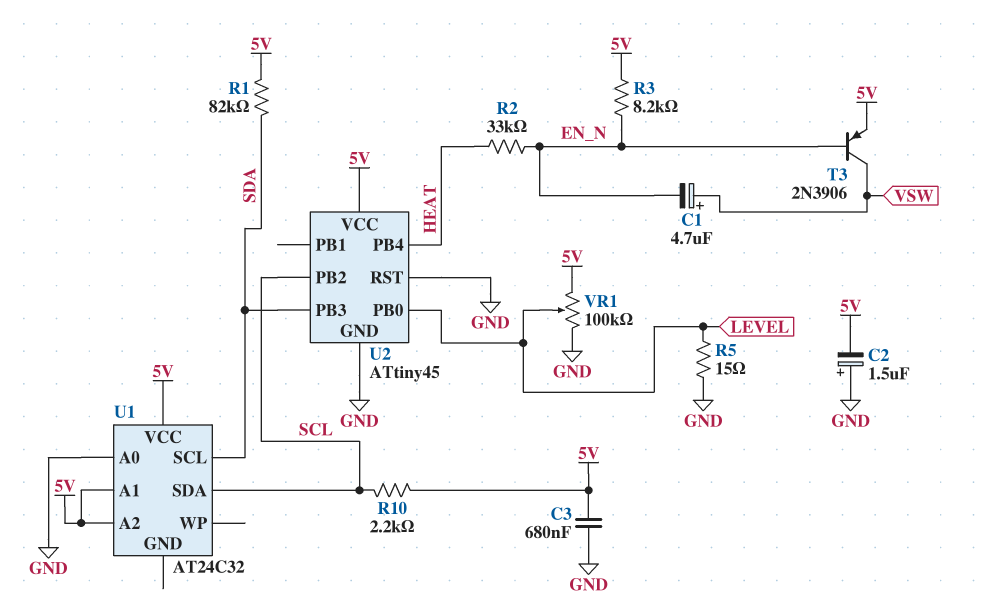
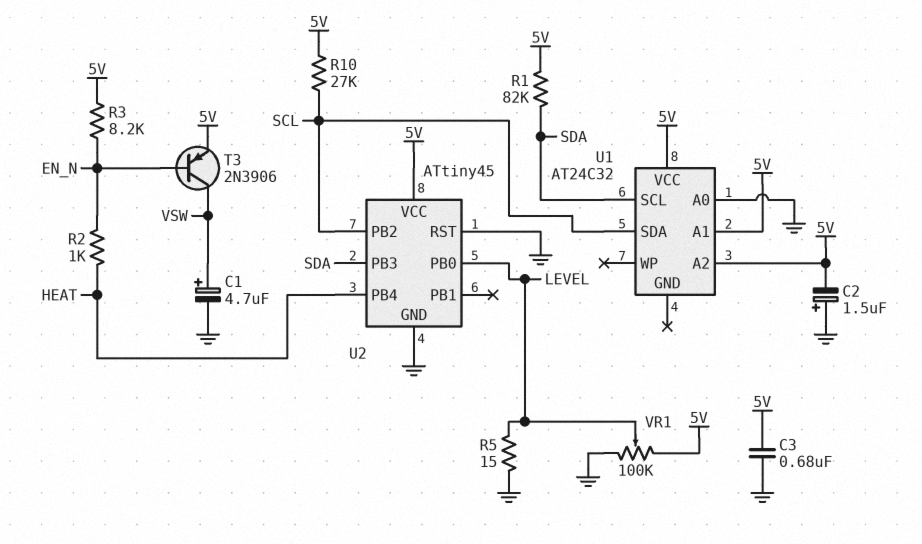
C1: 4.7uF (plus VSW, minus EN_N) -> 4.7uF (plus VSW, minus GND)
R2: 33k (EN_N, HEAT) -> 1k (EN_N, HEAT)
R10: 2.2k (5V, SCL) -> 27k (5V, SCL)

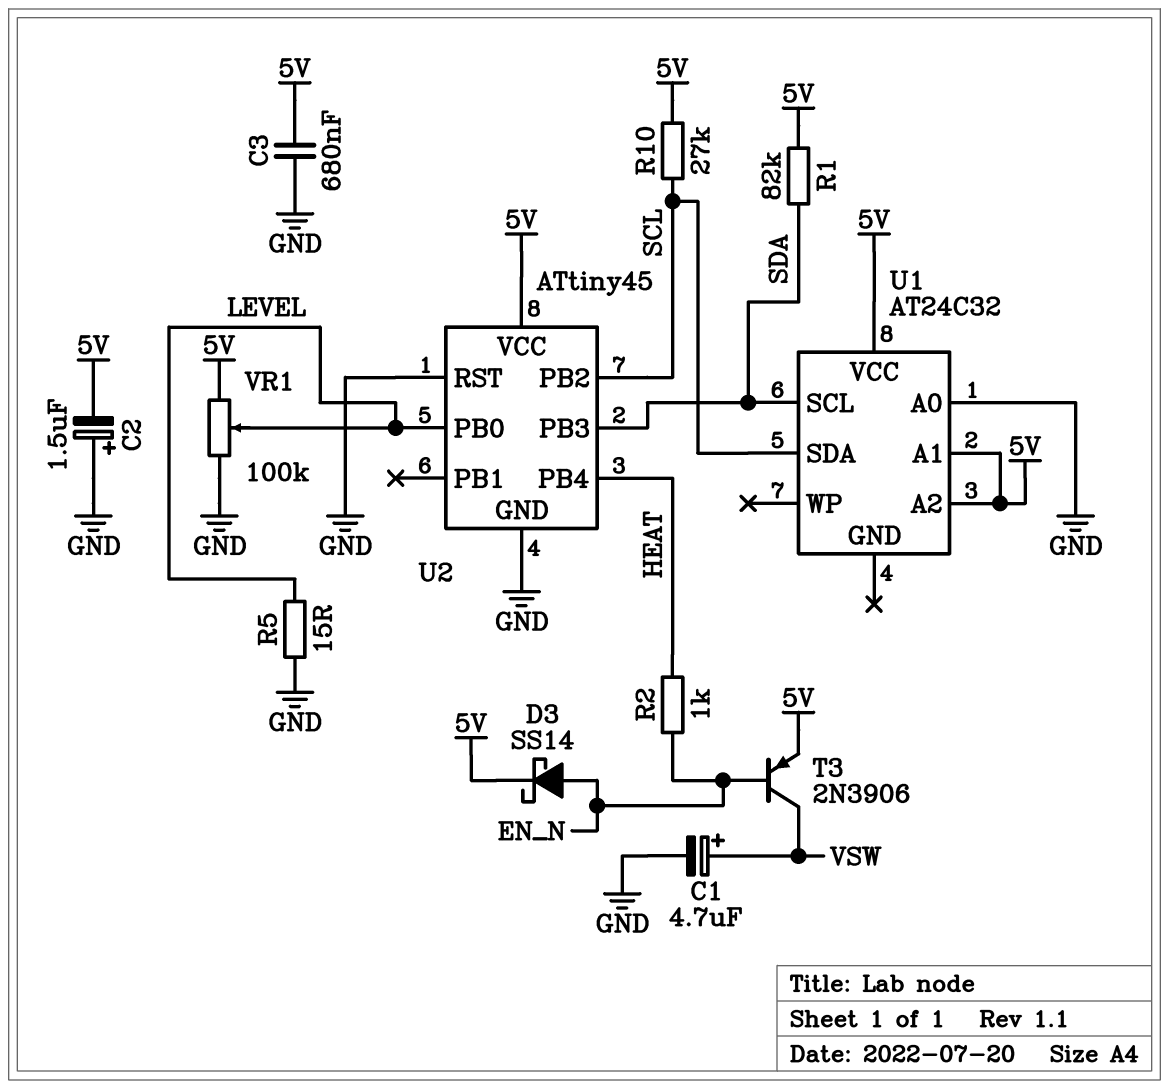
D3: none -> schottky SS14 (A EN_N, K 5V)
R3: 8.2k (5V, EN_N) -> none

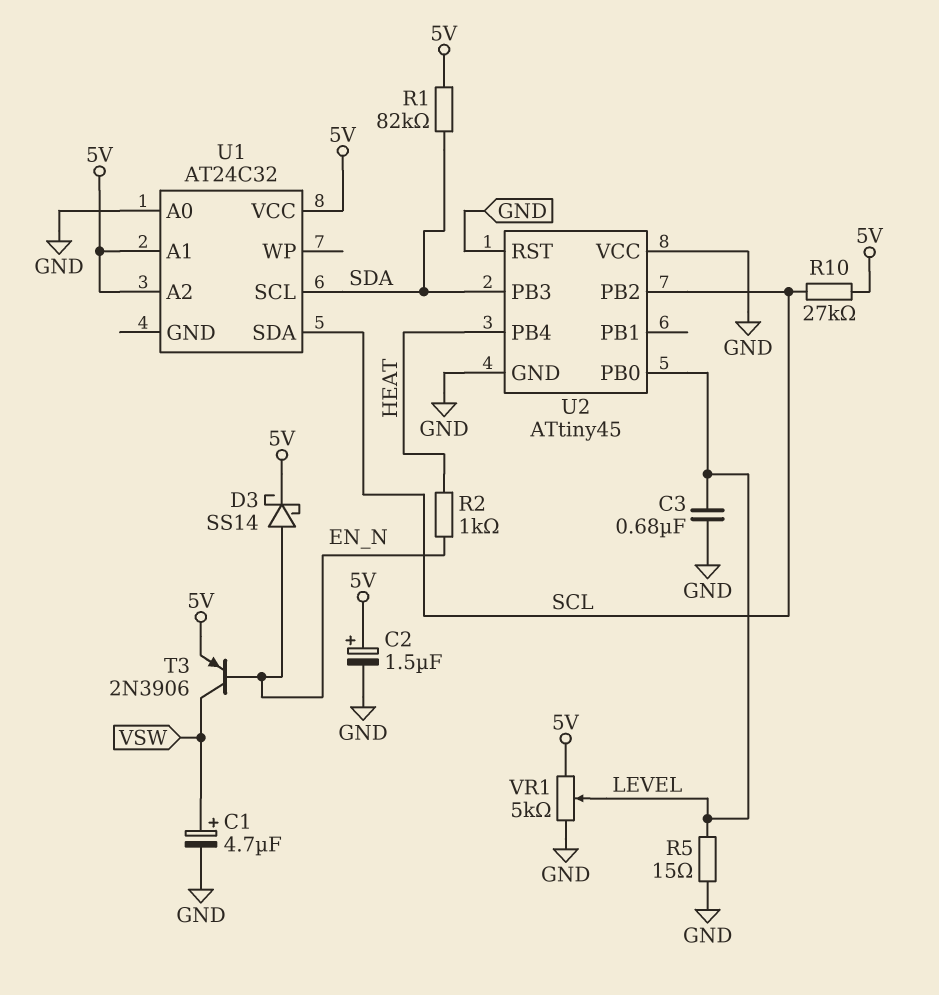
C2: 1.5uF (plus GND, minus 5V) -> 1.5uF (plus 5V, minus GND)
C3: 680nF (5V, GND) -> 680nF (GND, LEVEL)
U2 pin VCC: 5V -> GND
VR1: 100k (5V, GND, wiper LEVEL) -> 5k (5V, GND, wiper LEVEL)

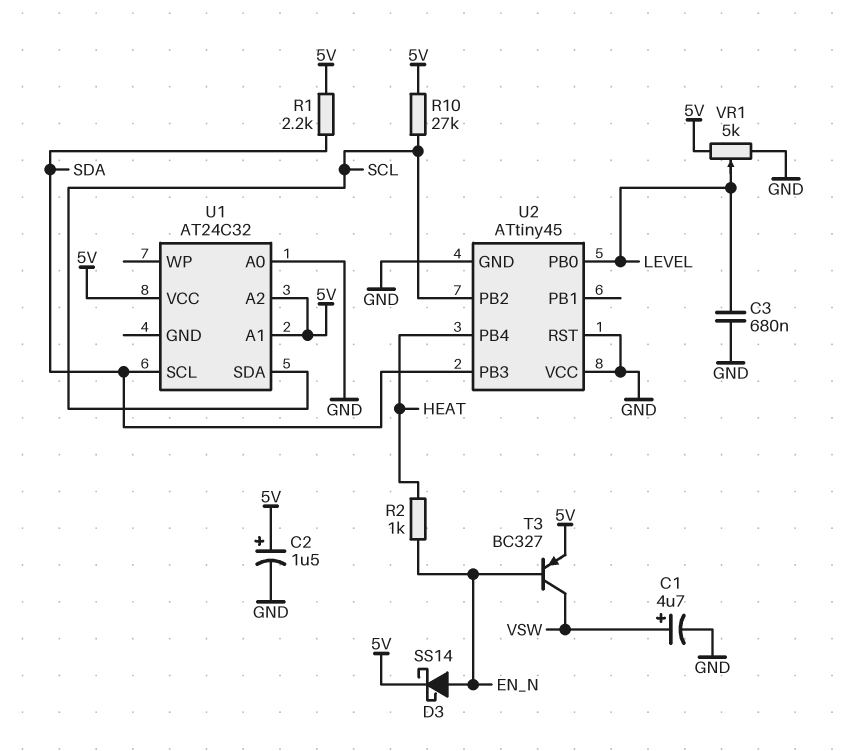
R1: 82k (5V, SDA) -> 2.2k (5V, SDA)
R5: 15 (GND, LEVEL) -> none
T3: PNP 2N3906 (B EN_N, C VSW, E 5V) -> PNP BC327 (B EN_N, C VSW, E 5V)

